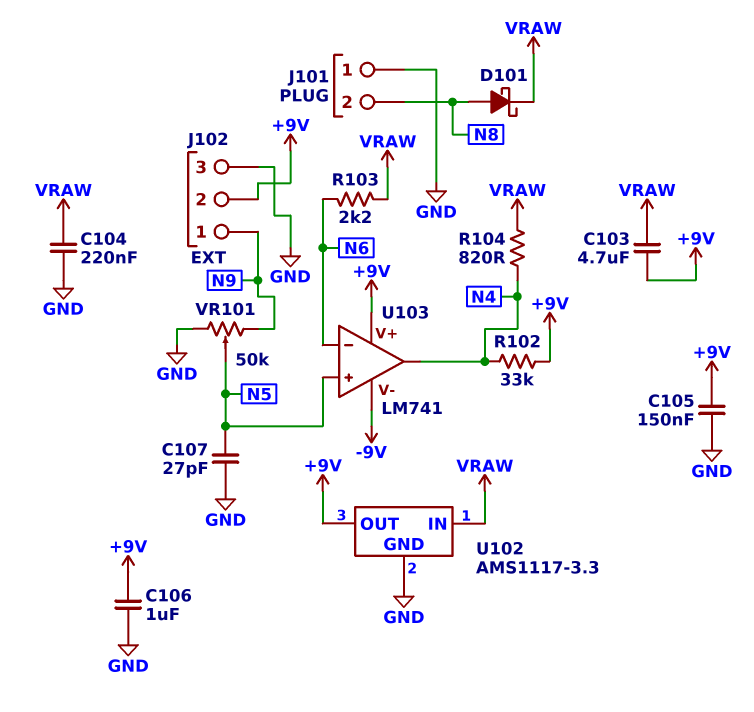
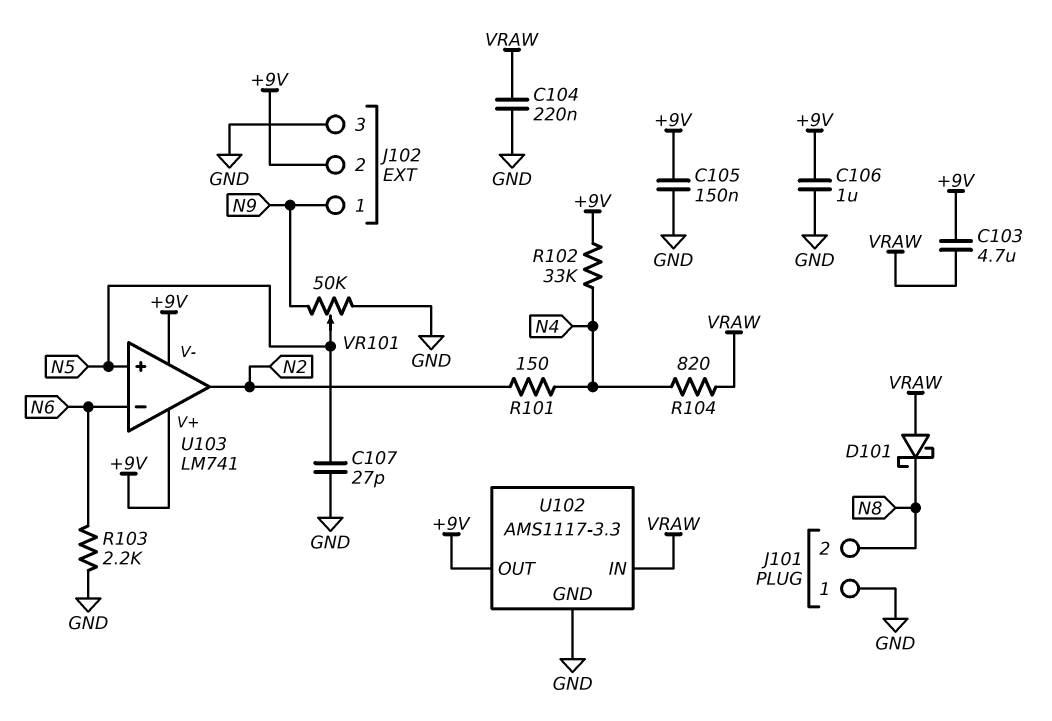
D101: schottky (A N8, K VRAW) -> schottky (A VRAW, K N8)
R101: none -> 150 (N2, N4)
R103: 2.2k (N6, VRAW) -> 2.2k (GND, N6)
U103 pin V-: -9V -> +9V
U103 pin out: N4 -> N2

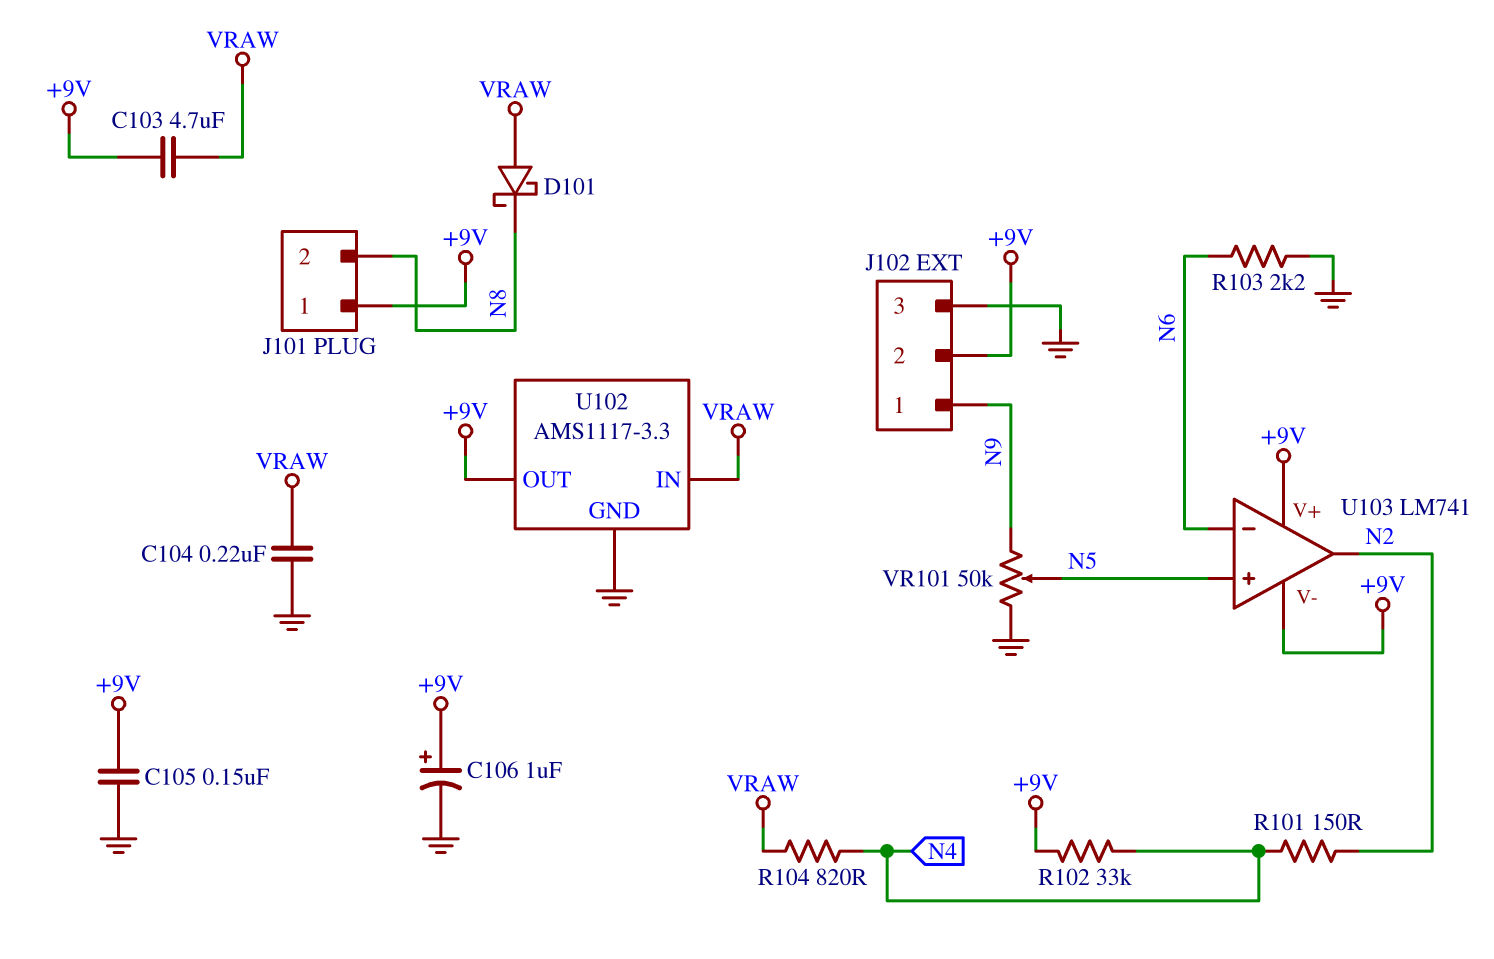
C106: 1uF (+9V, GND) -> 1uF (plus +9V, minus GND)
C107: 27pF (GND, N5) -> none
J101 pin 1: GND -> +9V

